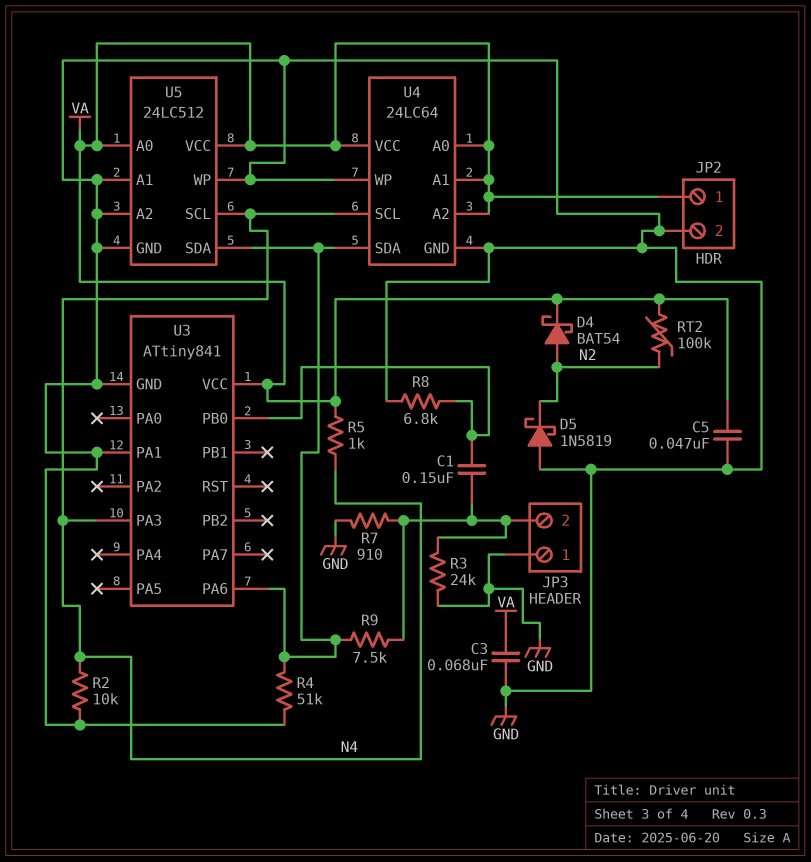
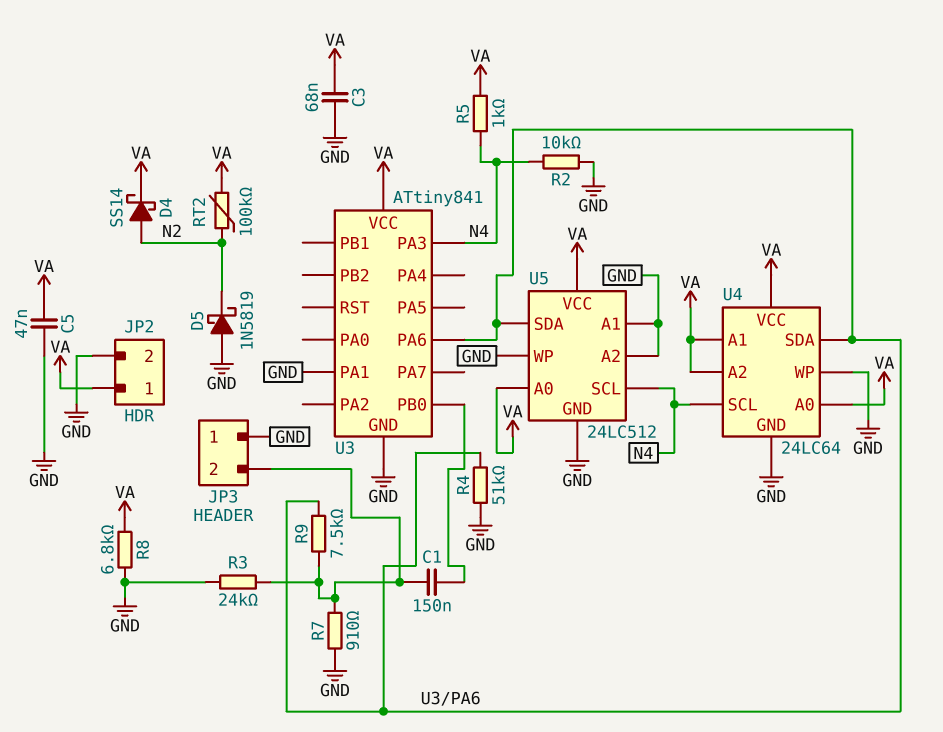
D4: schottky BAT54 (A N2, K VA) -> schottky SS14 (A N2, K VA)
R8: 6.8k (GND, U3/PB0) -> 6.8k (GND, VA)

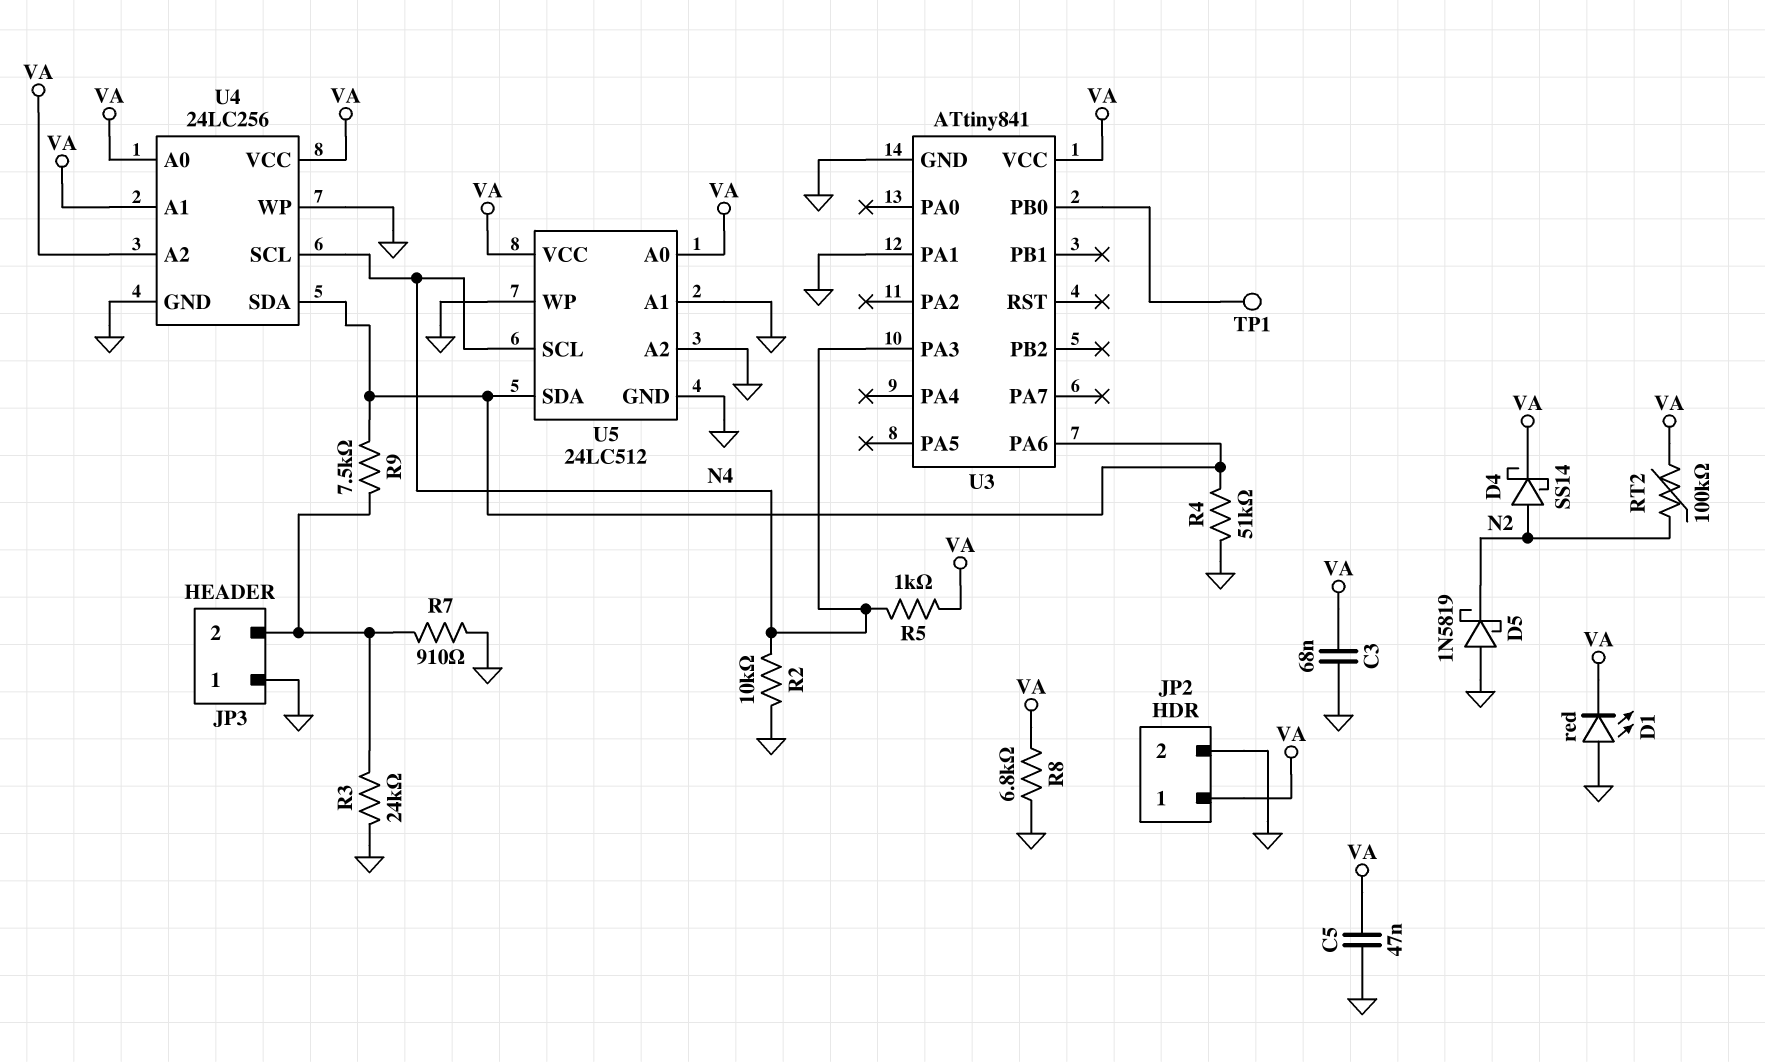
C1: 150nF (JP3/2, U3/PB0) -> none
D1: none -> LED red (A GND, K VA)
TP1: none -> test point (U3/PB0)
U4: 24LC64 -> 24LC256

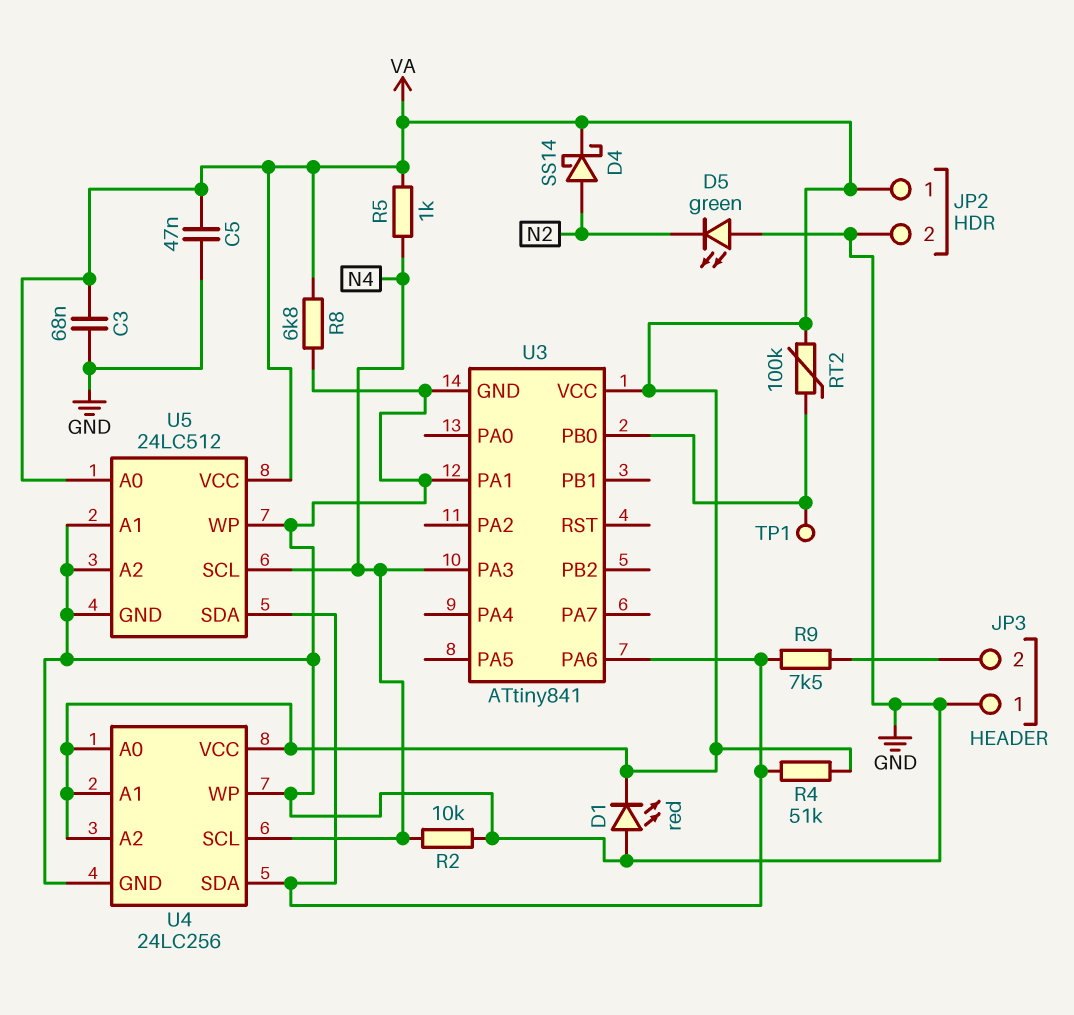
D5: schottky 1N5819 (A GND, K N2) -> LED green (A GND, K N2)
R3: 24k (GND, JP3/2) -> none
R4: 51k (GND, U3/PA6) -> 51k (U3/PA6, VA)
R7: 910 (GND, JP3/2) -> none
RT2: 100k (N2, VA) -> 100k (U3/PB0, VA)

